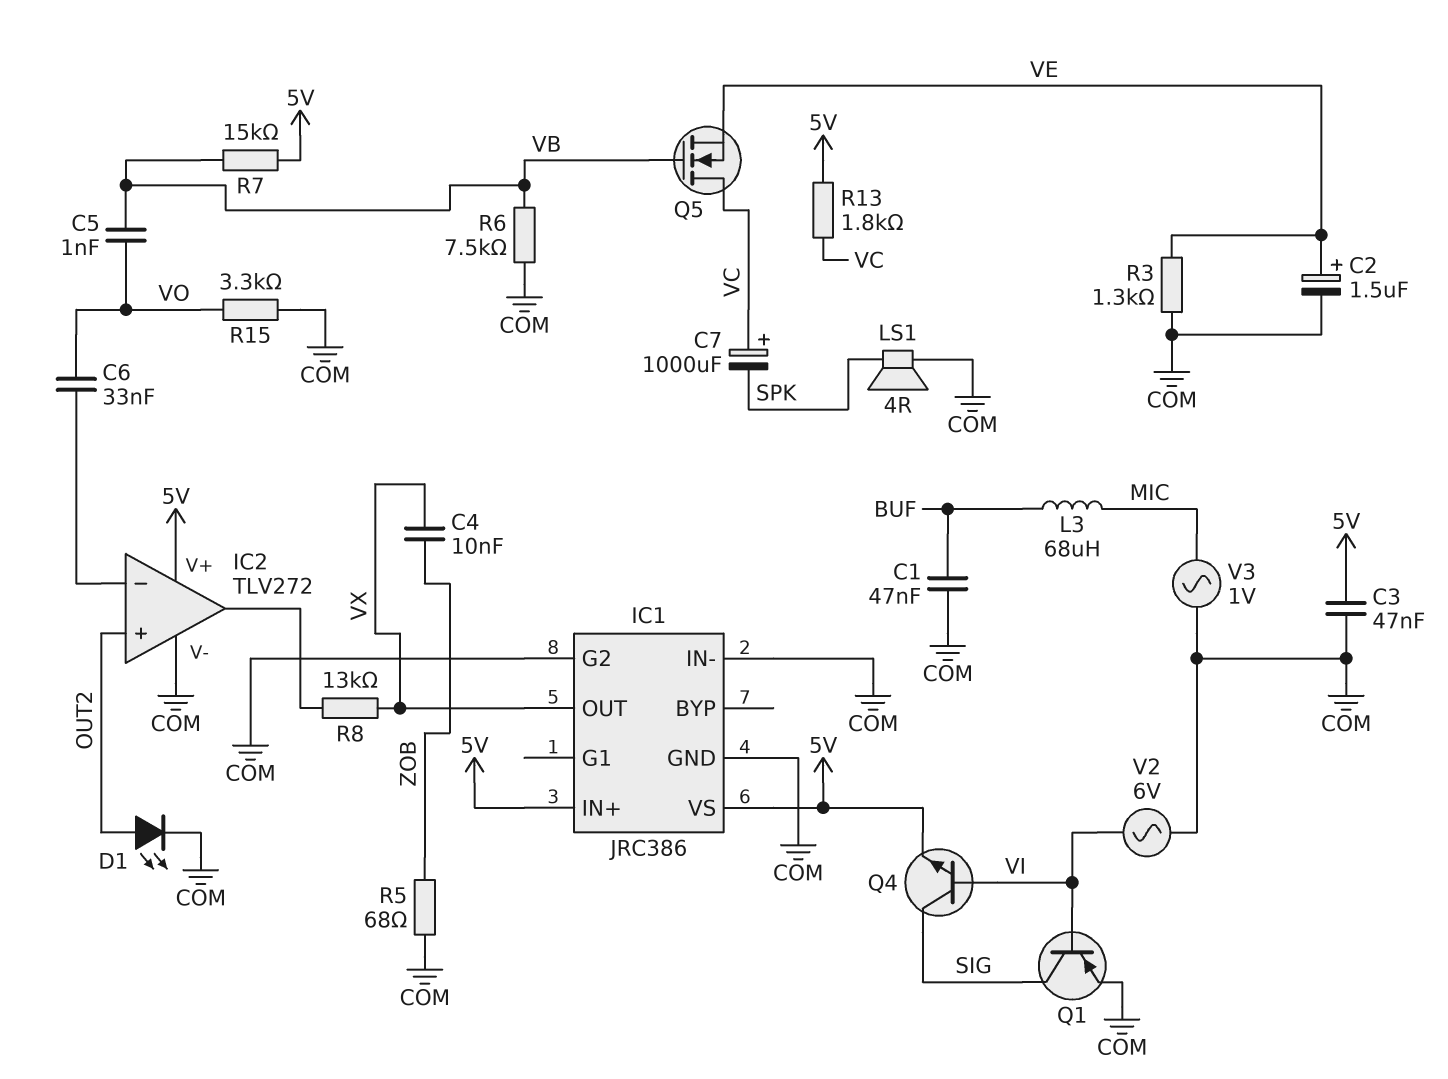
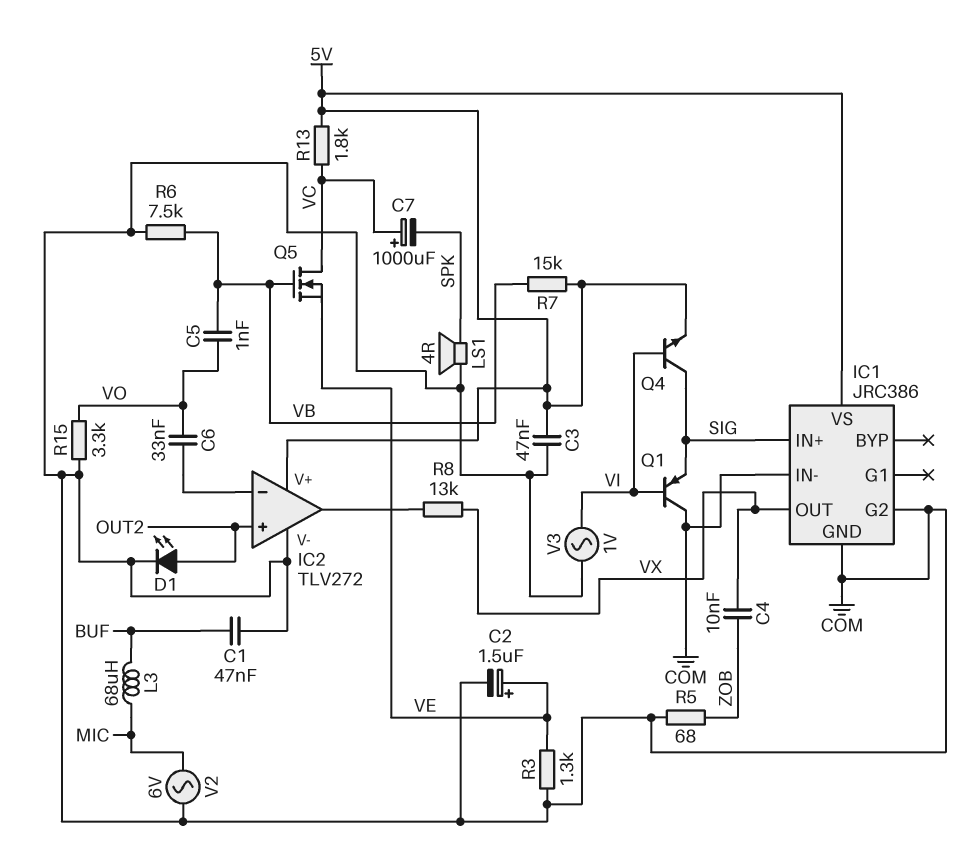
IC1 pin IN+: 5V -> SIG
Q1: PNP (B VI, C SIG, E COM) -> PNP (B VI, C COM, E SIG)
V2: AC 6V (COM, VI) -> AC 6V (COM, MIC)
V3: AC 1V (COM, MIC) -> AC 1V (COM, VI)

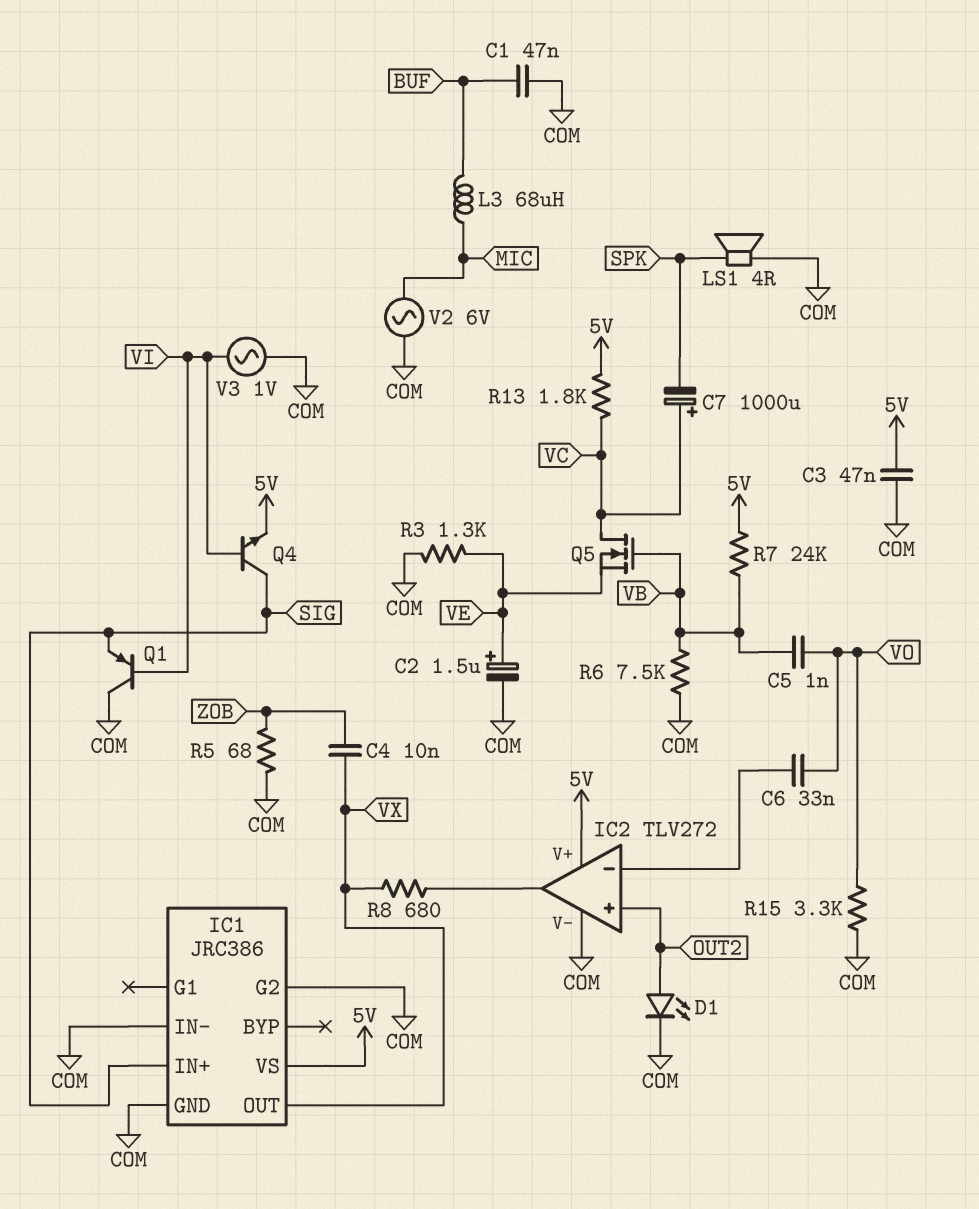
R7: 15k (5V, VB) -> 24k (5V, VB)
R8: 13k (IC2/out, VX) -> 680 (IC2/out, VX)

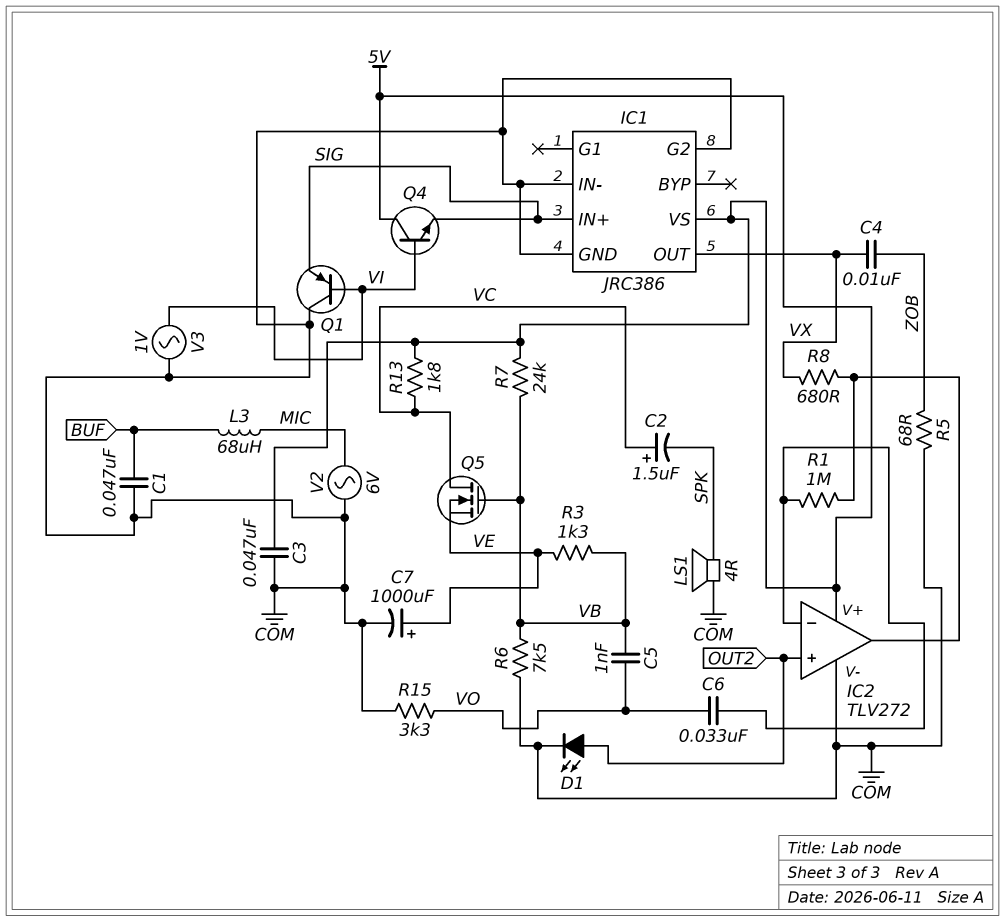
C2: 1.5uF (plus VE, minus COM) -> 1.5uF (plus VC, minus SPK)
C7: 1000uF (plus VC, minus SPK) -> 1000uF (plus VE, minus COM)
Q4: NPN (B VI, C SIG, E 5V) -> NPN (B VI, C 5V, E SIG)
R1: none -> 1M (IC2/in-, IC2/out)
R3: 1.3k (COM, VE) -> 1.3k (VB, VE)

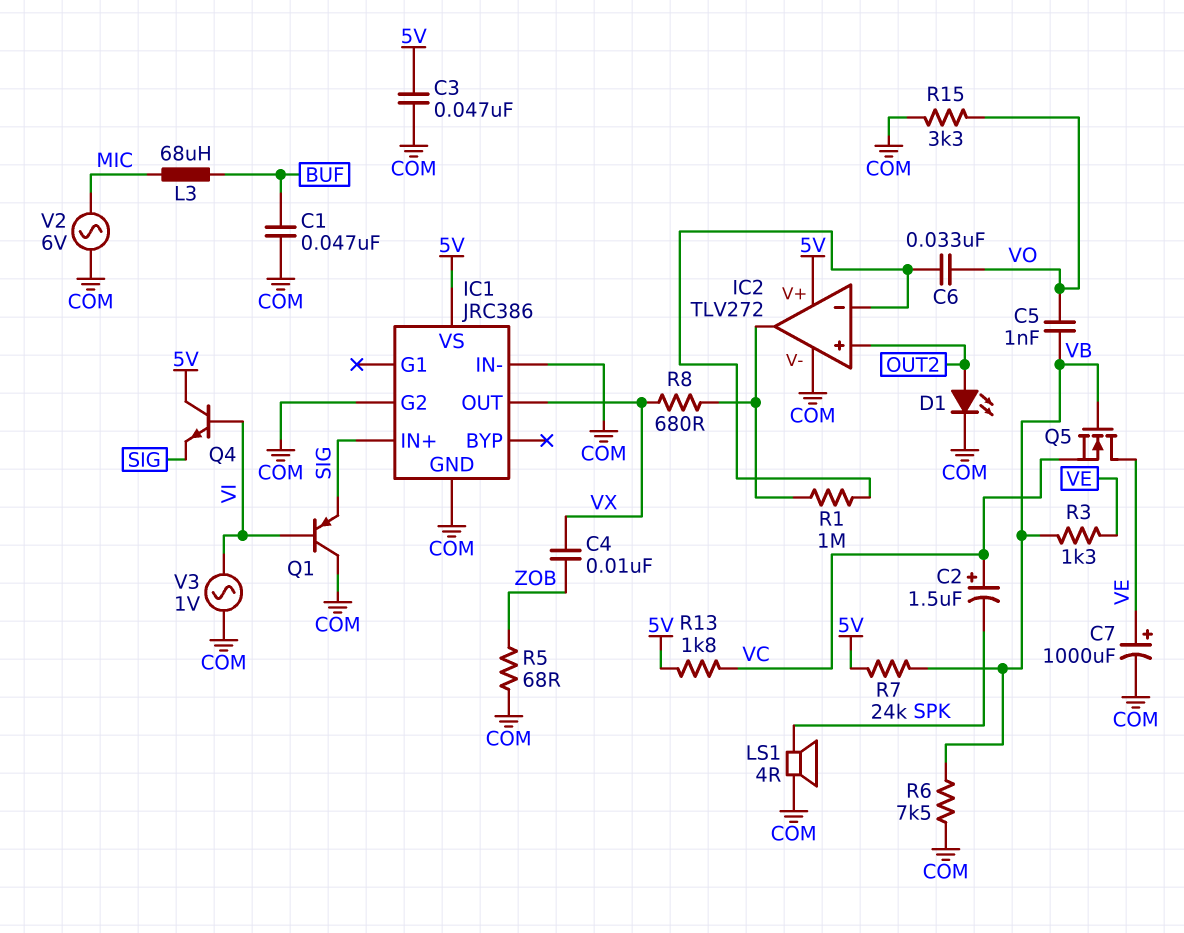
Q5: NMOS (G VB, D VC, S VE) -> NMOS (G VB, D VE, S VC)

